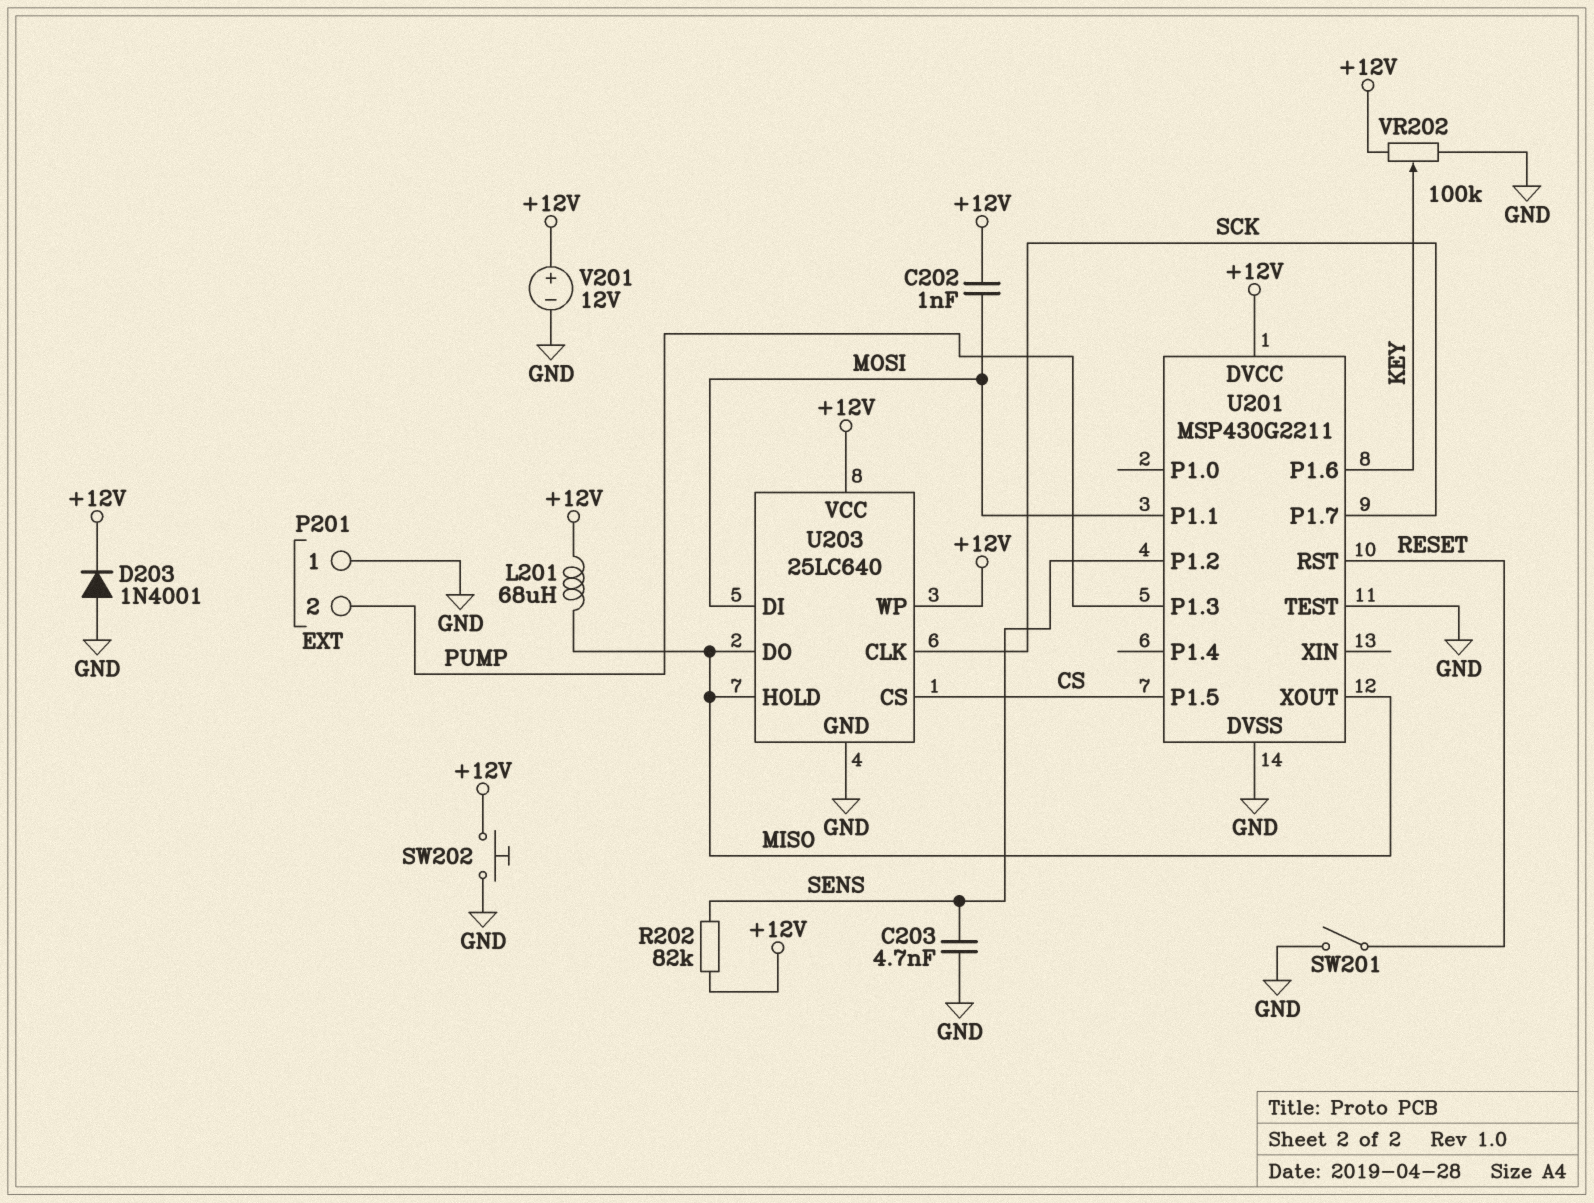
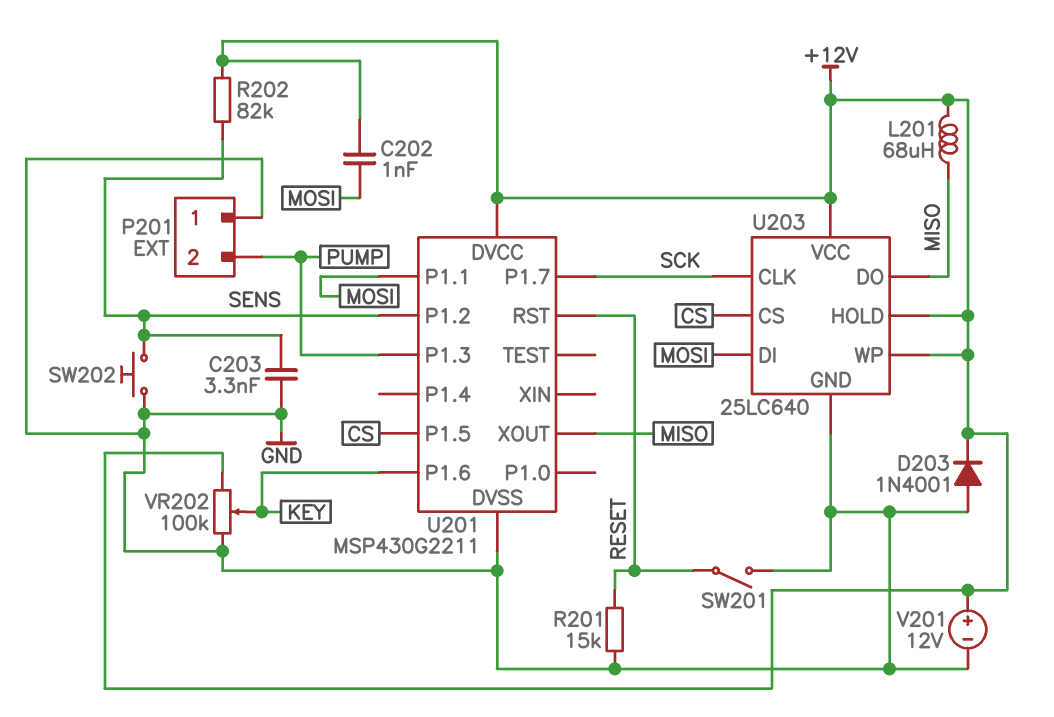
C203: 4.7nF (GND, SENS) -> 3.3nF (GND, SENS)
R201: none -> 15k (GND, RESET)
SW202: button (+12V, GND) -> button (GND, SENS)
U201 pin TEST: GND -> none
U203 pin HOLD: MISO -> +12V

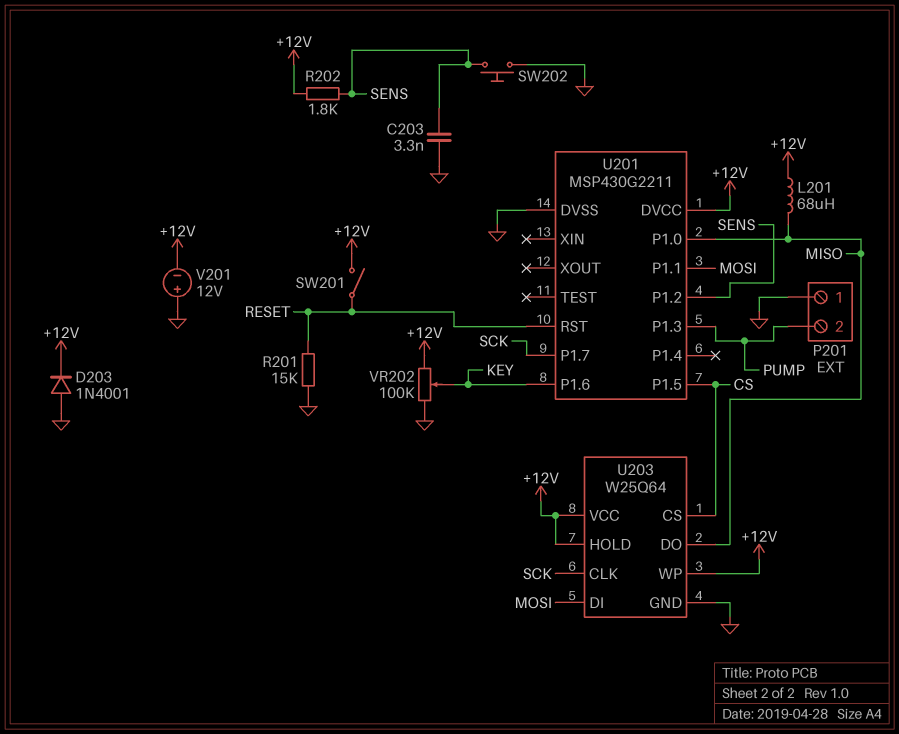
C202: 1nF (+12V, MOSI) -> none
R202: 82k (+12V, SENS) -> 1.8k (+12V, SENS)
SW201: switch (GND, RESET) -> switch (+12V, RESET)
U201 pin P1.0: none -> MISO
U201 pin XOUT: MISO -> none
U203: 25LC640 -> W25Q64
V201: 12V (plus +12V, minus GND) -> 12V (plus GND, minus +12V)

